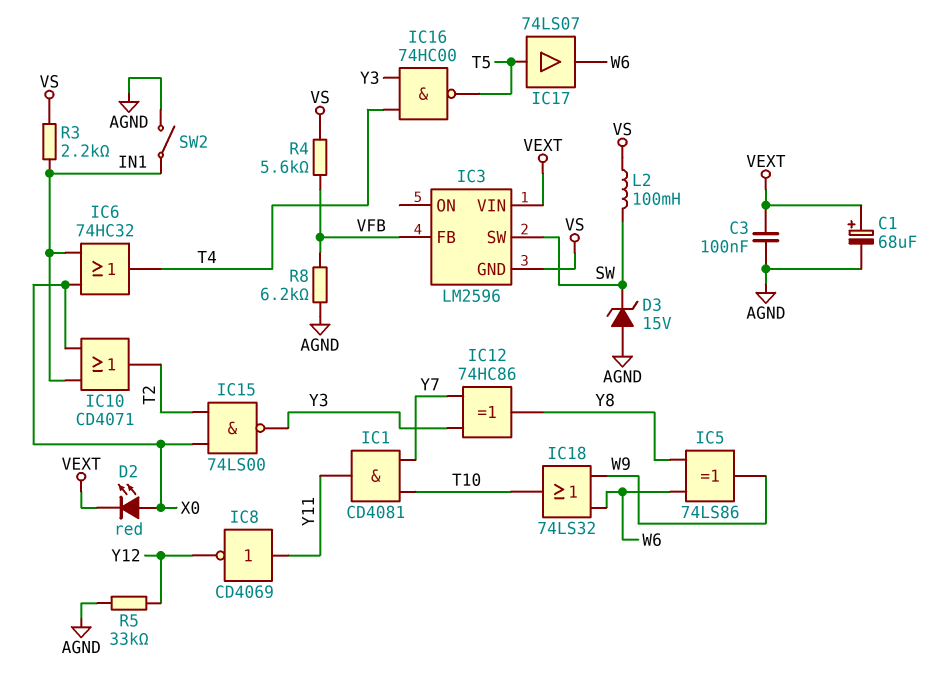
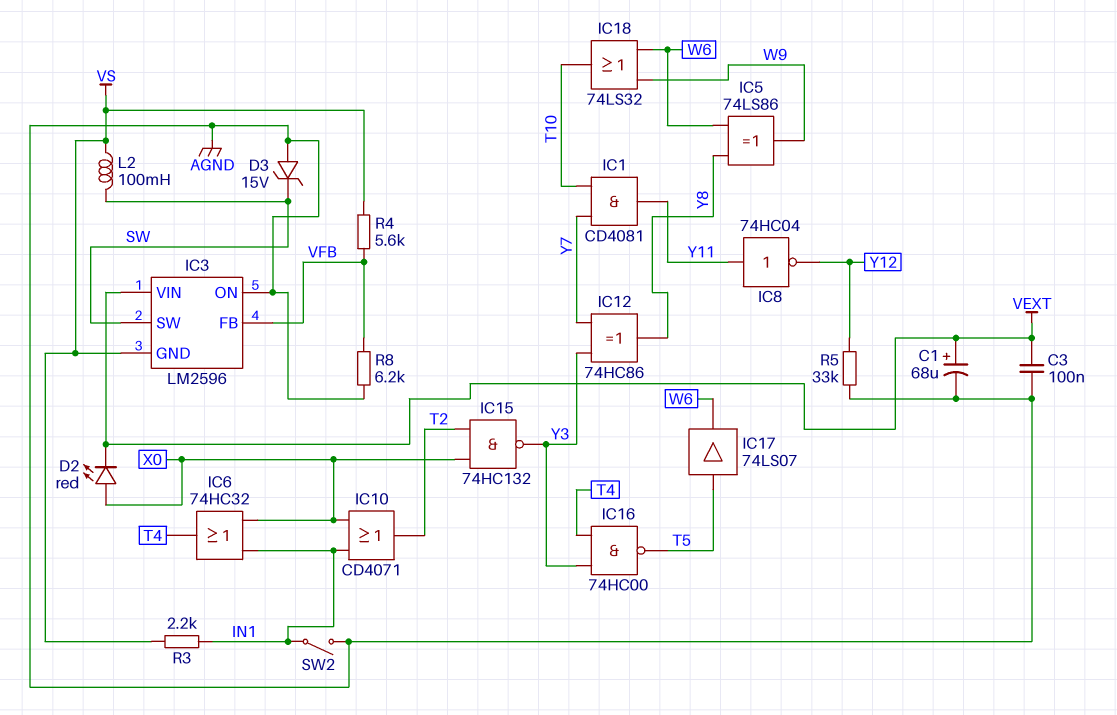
IC3 pin ON: none -> AGND
IC8: NOT CD4069 (in Y11, out Y12) -> NOT 74HC04 (in Y11, out Y12)
IC15: NAND 74LS00 (in T2, in X0, out Y3) -> NAND 74HC132 (in T2, in X0, out Y3)

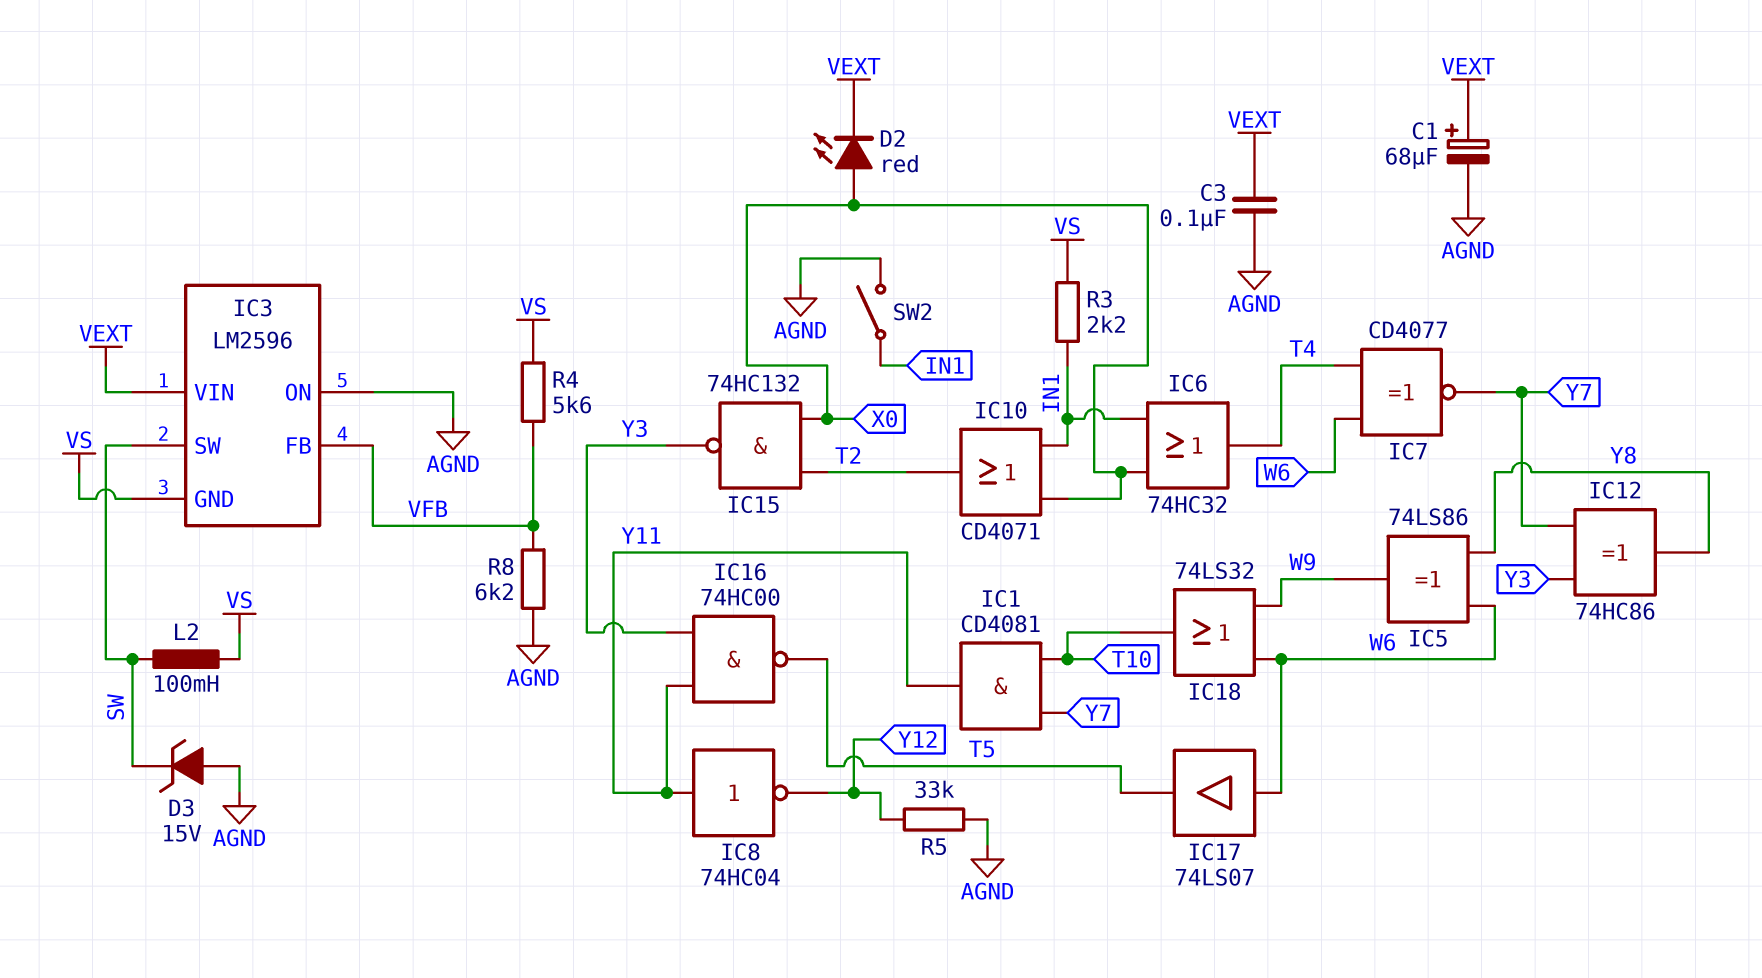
IC7: none -> XNOR CD4077 (in T4, in W6, out Y7)
IC16: NAND 74HC00 (in T4, in Y3, out T5) -> NAND 74HC00 (in Y3, in Y11, out T5)
IC17: buffer 74LS07 (in T5, out W6) -> buffer 74LS07 (in W6, out T5)

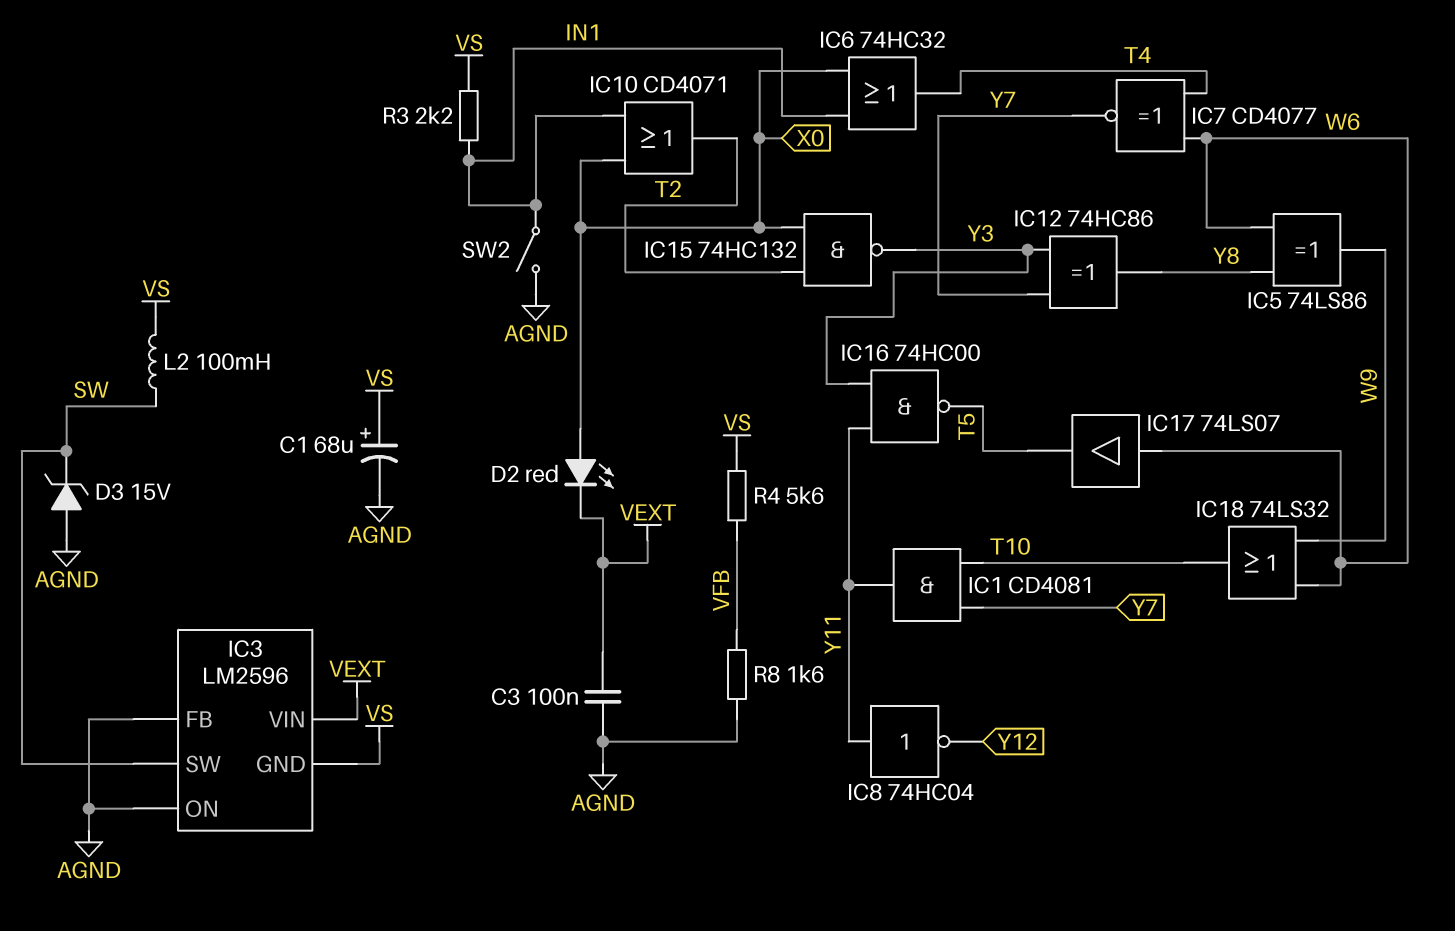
C1: 68uF (plus VEXT, minus AGND) -> 68uF (plus VS, minus AGND)
IC3 pin FB: VFB -> AGND
R5: 33k (AGND, Y12) -> none
R8: 6.2k (AGND, VFB) -> 1.6k (AGND, VFB)

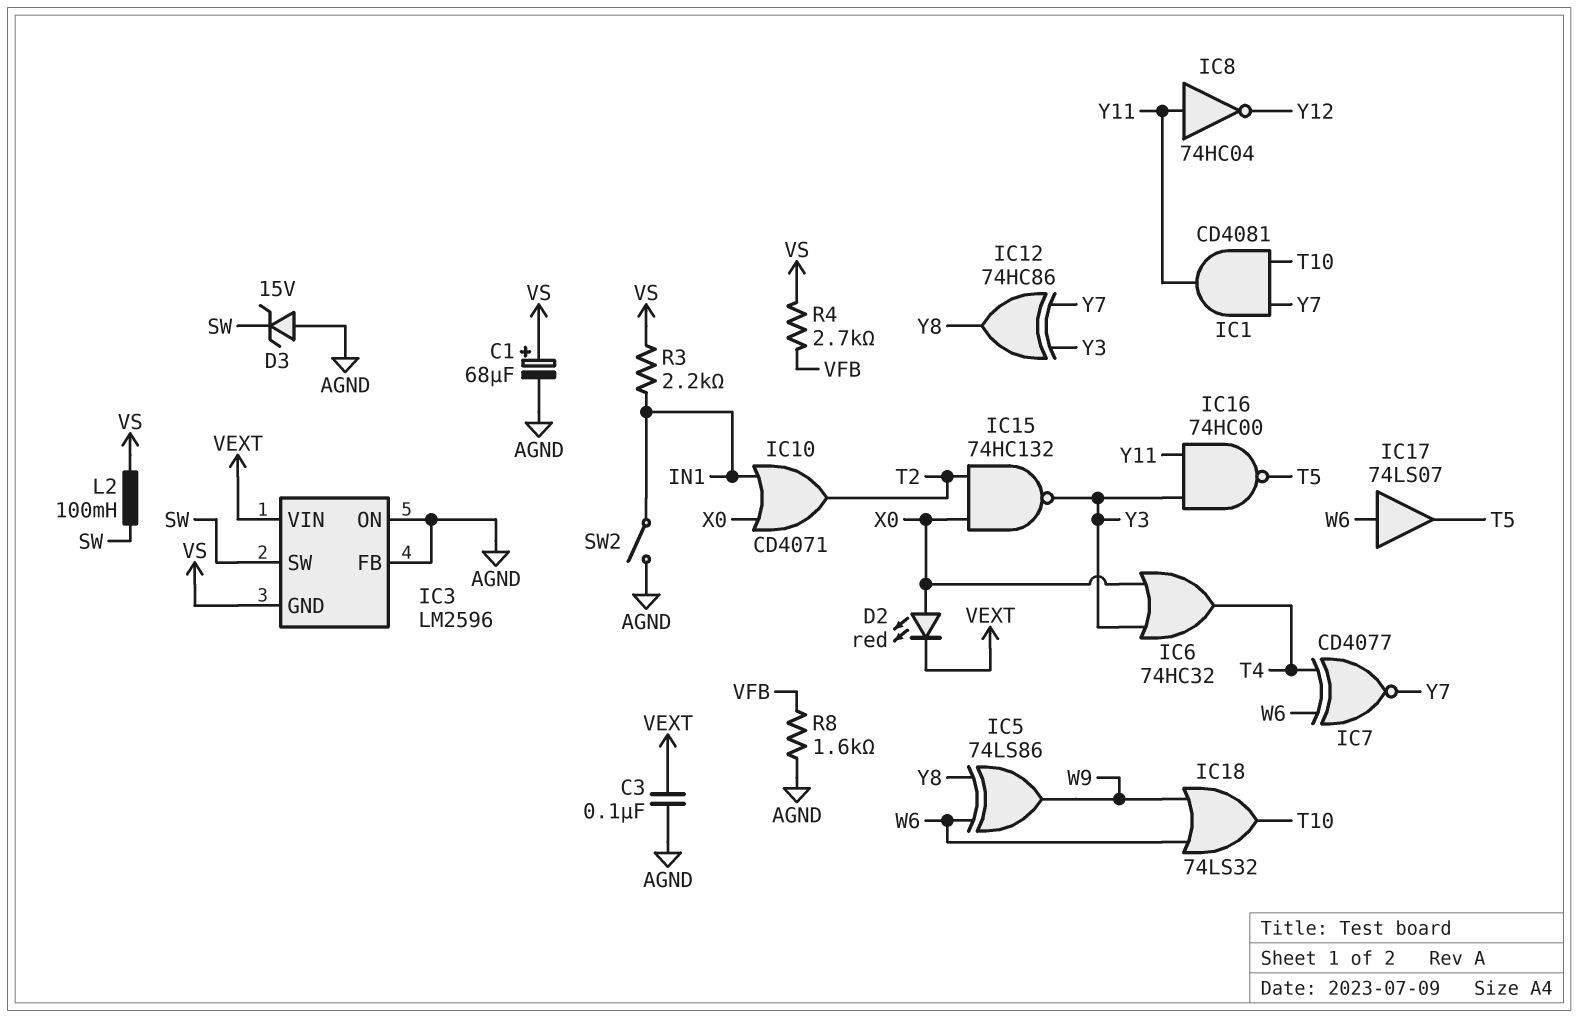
IC6: OR 74HC32 (in IN1, in X0, out T4) -> OR 74HC32 (in X0, in Y3, out T4)
R4: 5.6k (VFB, VS) -> 2.7k (VFB, VS)

